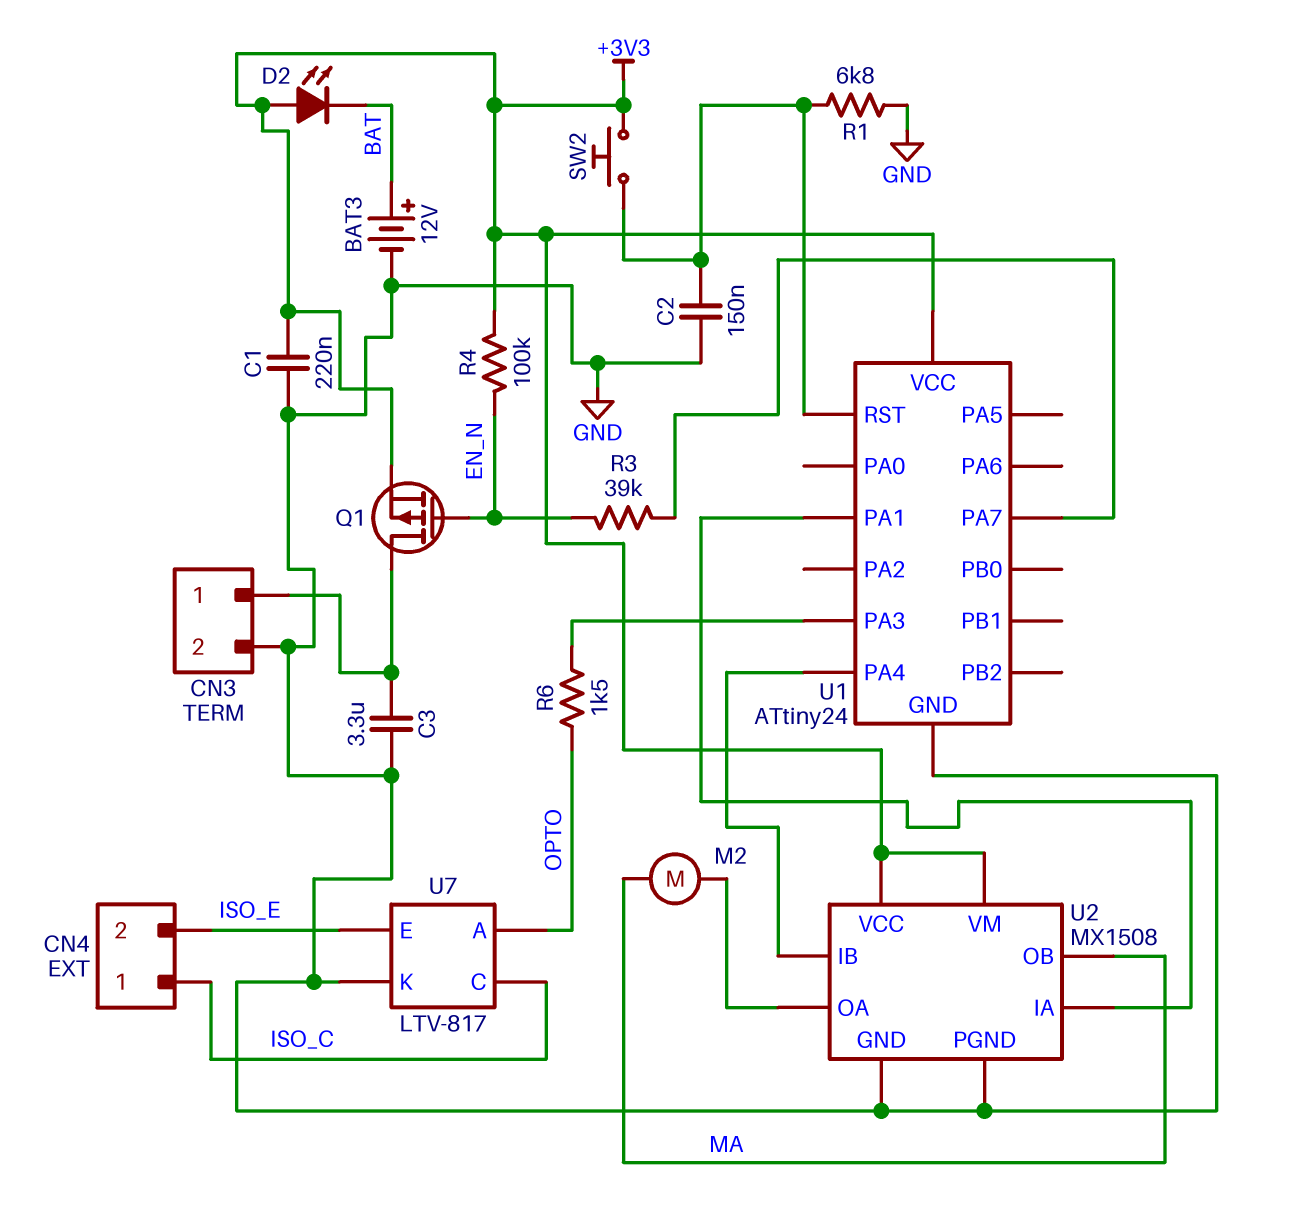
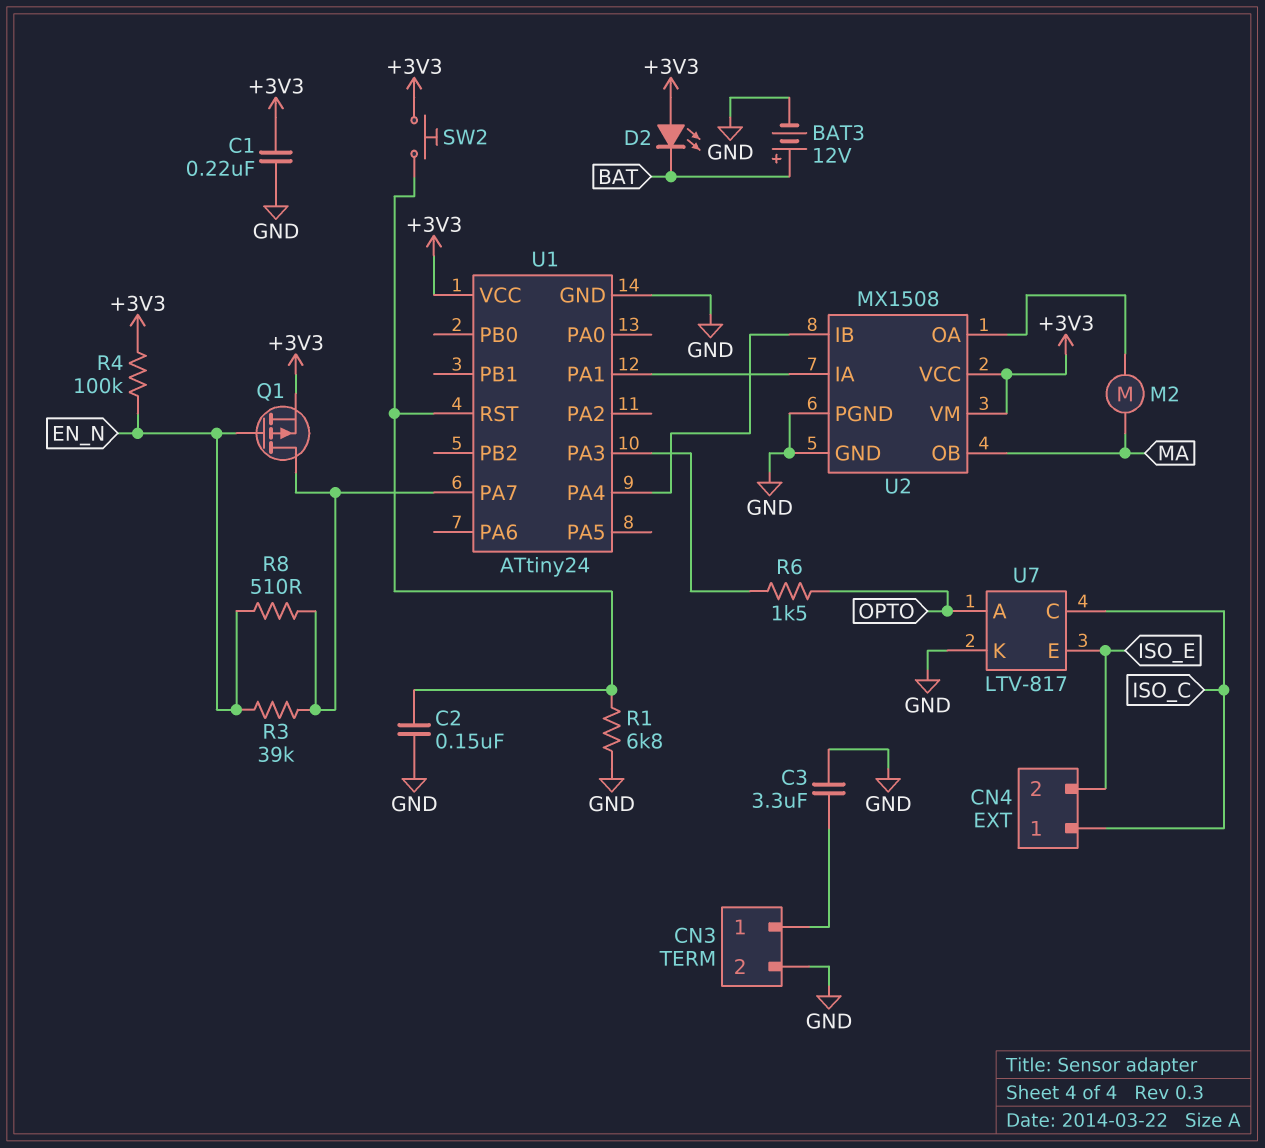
Q1: PMOS (G EN_N, D CN3/1, S +3V3) -> PMOS (G EN_N, D U1/PA7, S +3V3)
R8: none -> 510 (EN_N, U1/PA7)

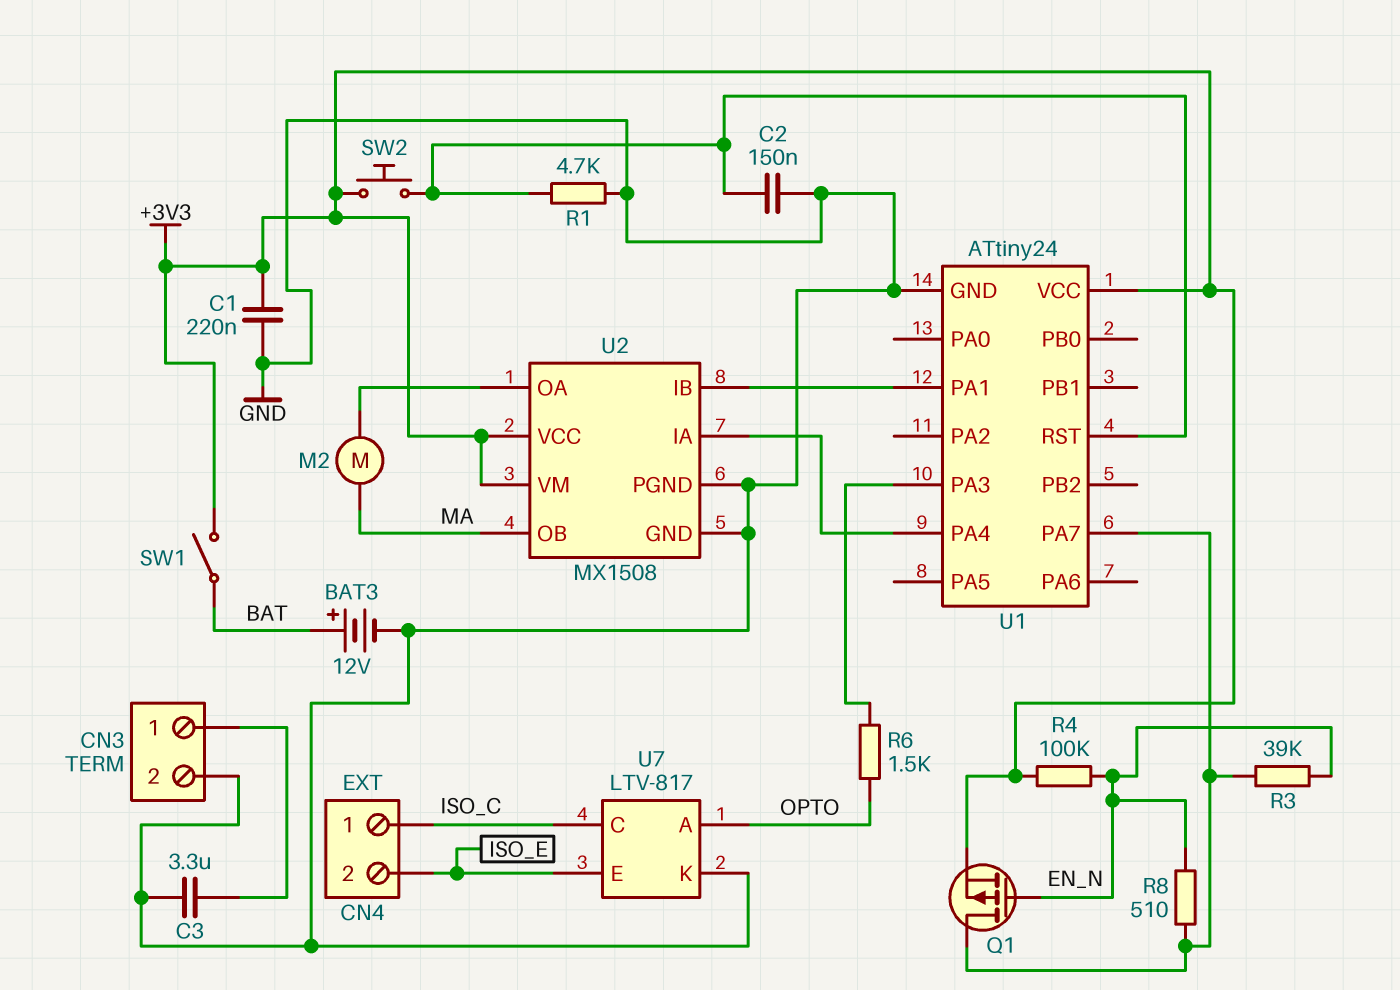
D2: LED (A +3V3, K BAT) -> none
R1: 6.8k (GND, U1/RST) -> 4.7k (GND, U1/RST)
SW1: none -> switch (+3V3, BAT)
U2 pin IA: U1/PA1 -> U1/PA4
U2 pin IB: U1/PA4 -> U1/PA1

